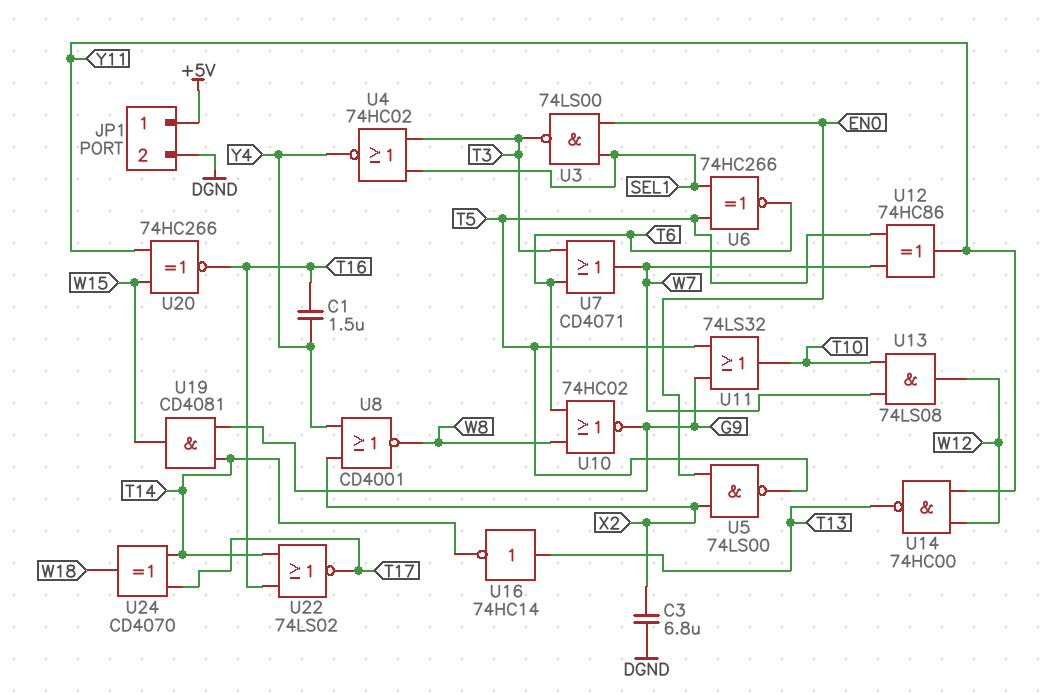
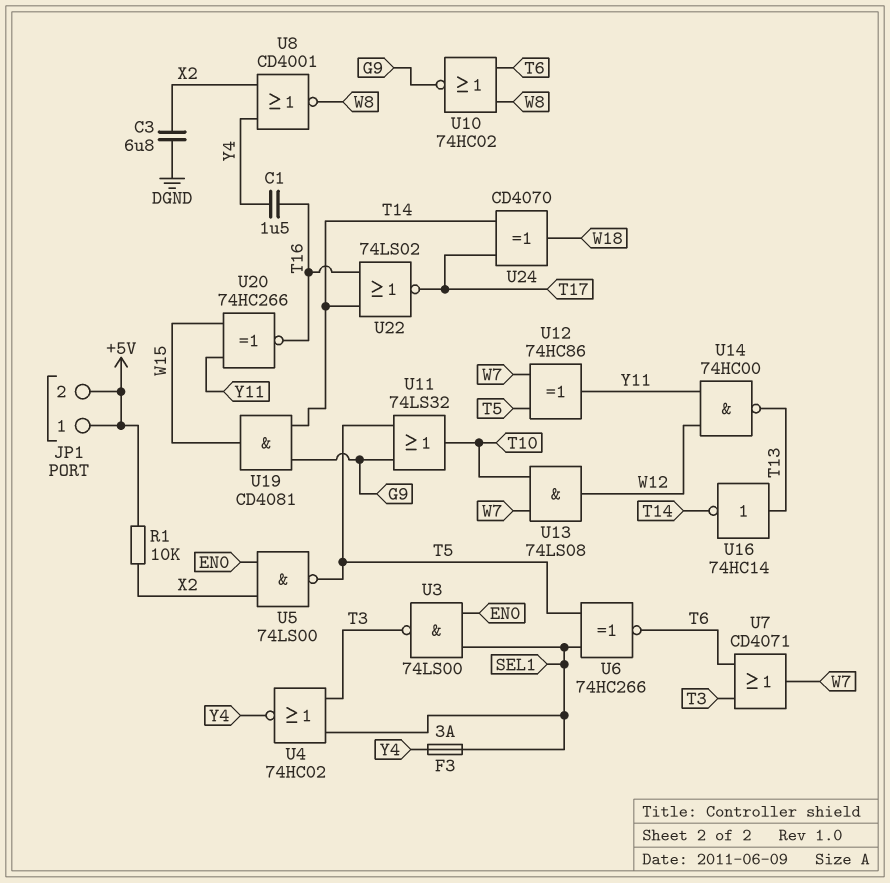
F3: none -> 3A (SEL1, Y4)
JP1 pin 2: DGND -> +5V
R1: none -> 10k (+5V, X2)

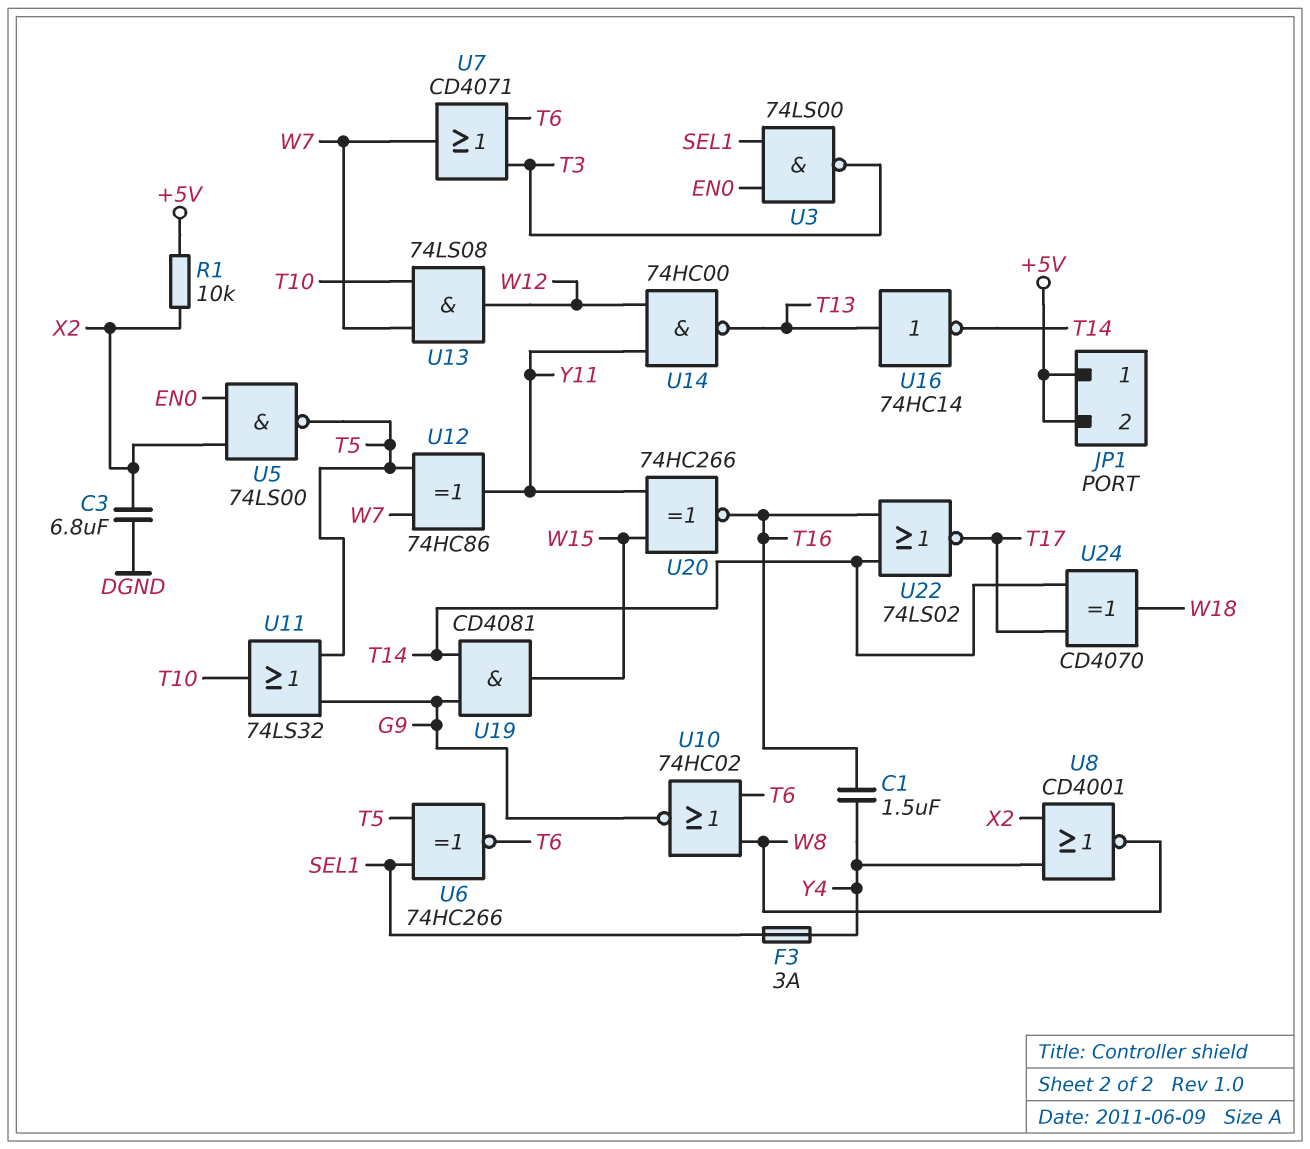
U4: NOR 74HC02 (in SEL1, in T3, out Y4) -> none

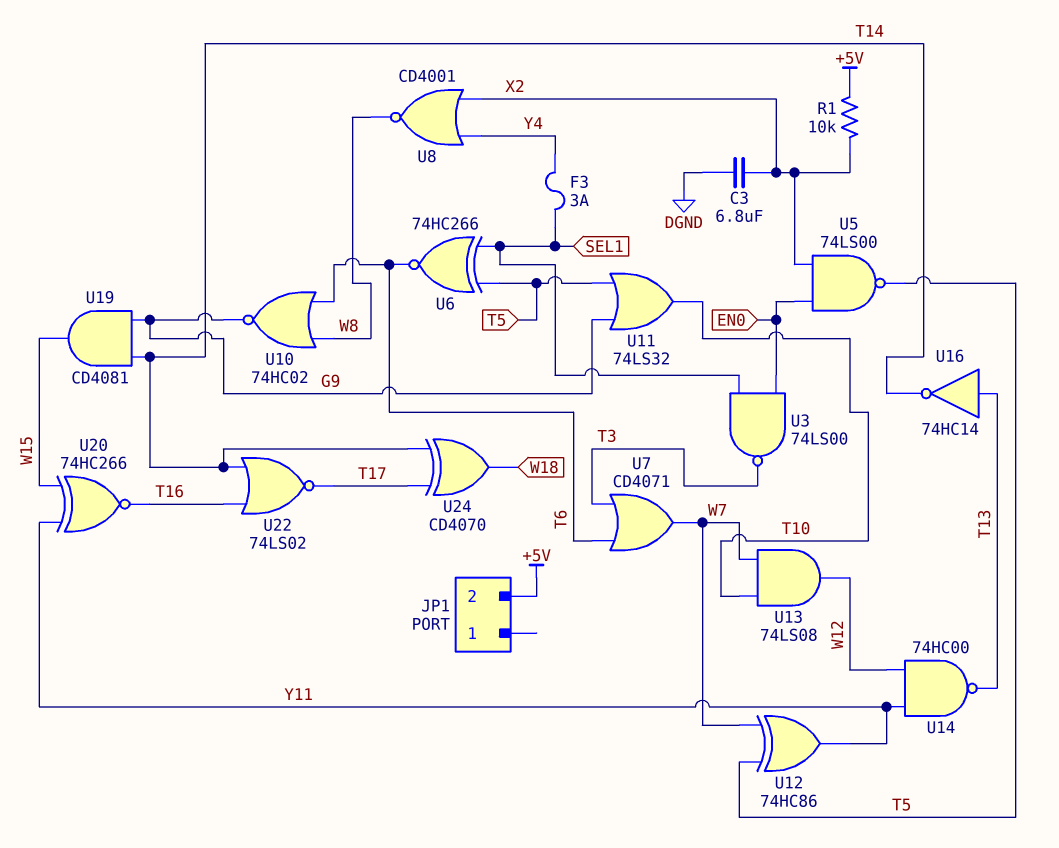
C1: 1.5uF (T16, Y4) -> none
JP1 pin 1: +5V -> none

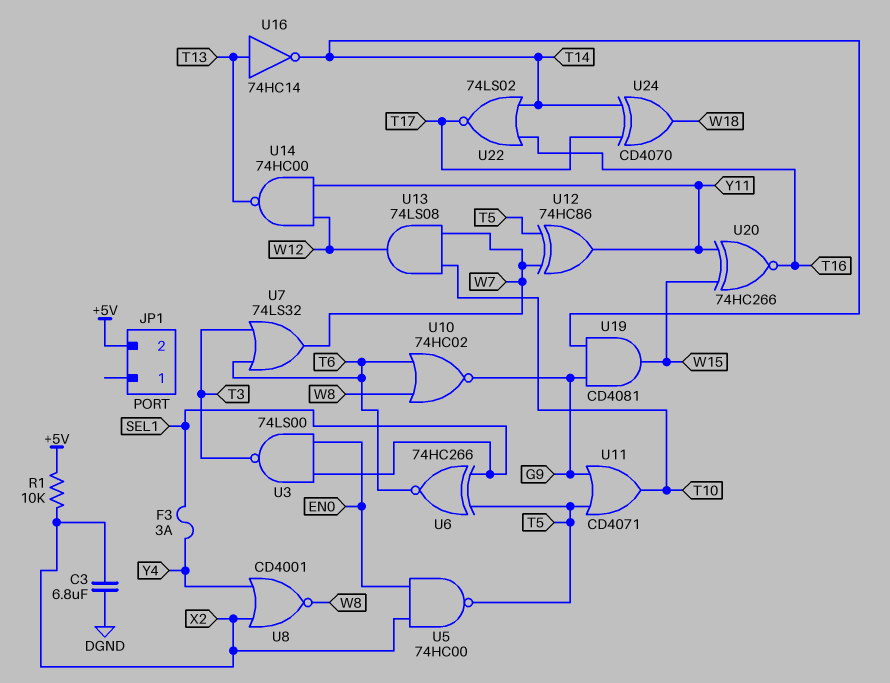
U5: NAND 74LS00 (in EN0, in X2, out T5) -> NAND 74HC00 (in EN0, in X2, out T5)
U7: OR CD4071 (in T3, in T6, out W7) -> OR 74LS32 (in T3, in T6, out W7)
U11: OR 74LS32 (in G9, in T5, out T10) -> OR CD4071 (in G9, in T5, out T10)

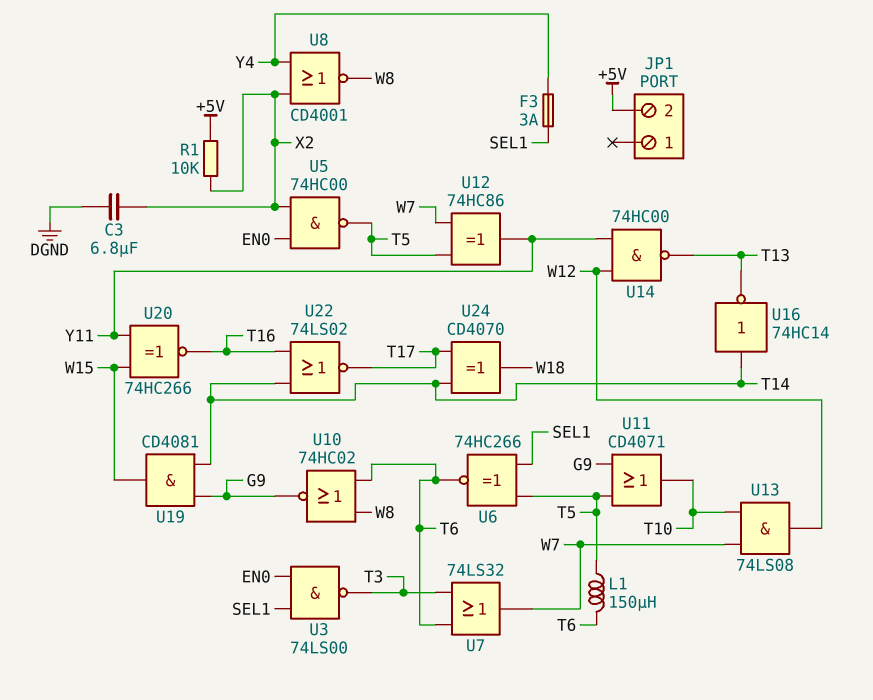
L1: none -> 150uH (T5, T6)
U16: NOT 74HC14 (in T13, out T14) -> NOT 74HC14 (in T14, out T13)

